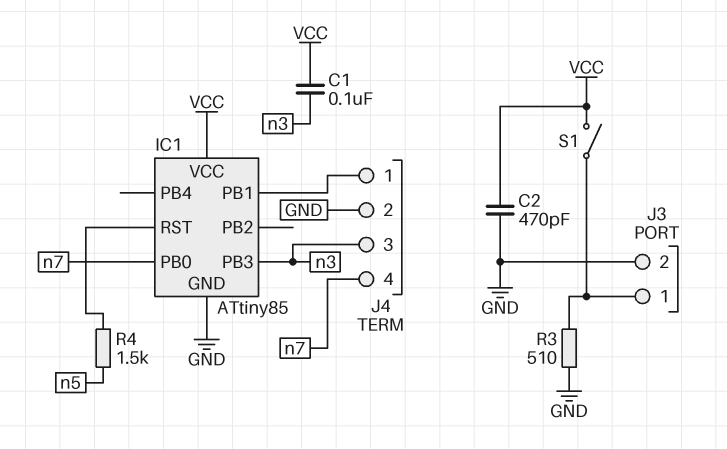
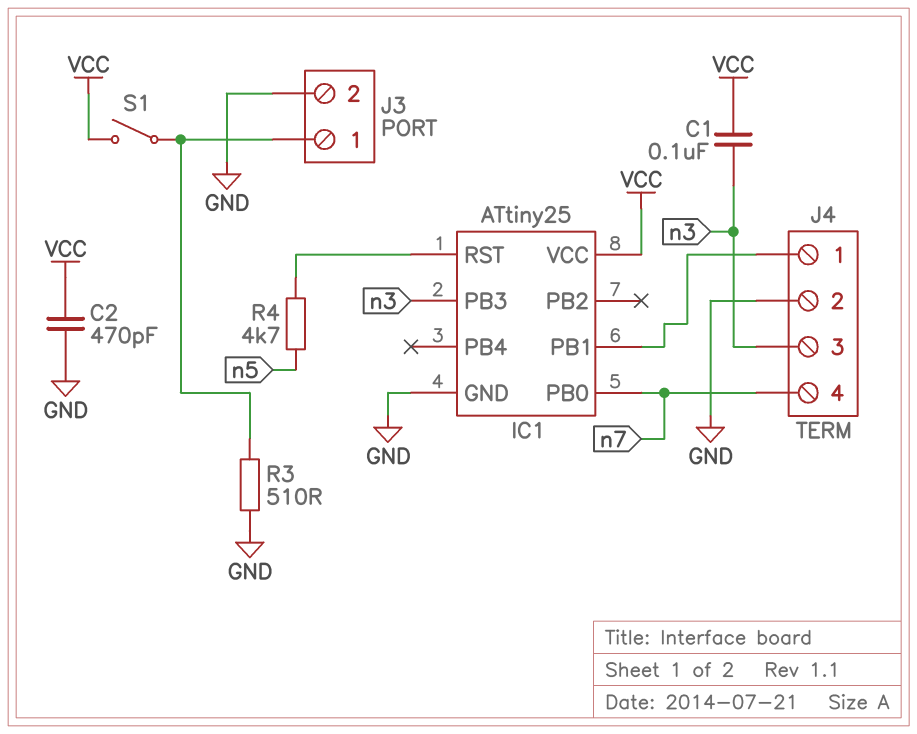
IC1: ATtiny85 -> ATtiny25
R4: 1.5k (IC1/RST, n5) -> 4.7k (IC1/RST, n5)

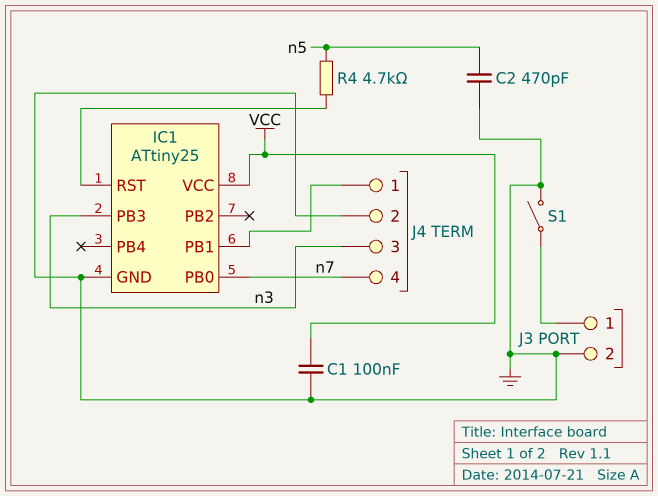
C1: 100nF (VCC, n3) -> 100nF (GND, VCC)
C2: 470pF (GND, VCC) -> 470pF (GND, n5)
R3: 510 (GND, J3/1) -> none
S1: switch (J3/1, VCC) -> switch (GND, J3/1)

